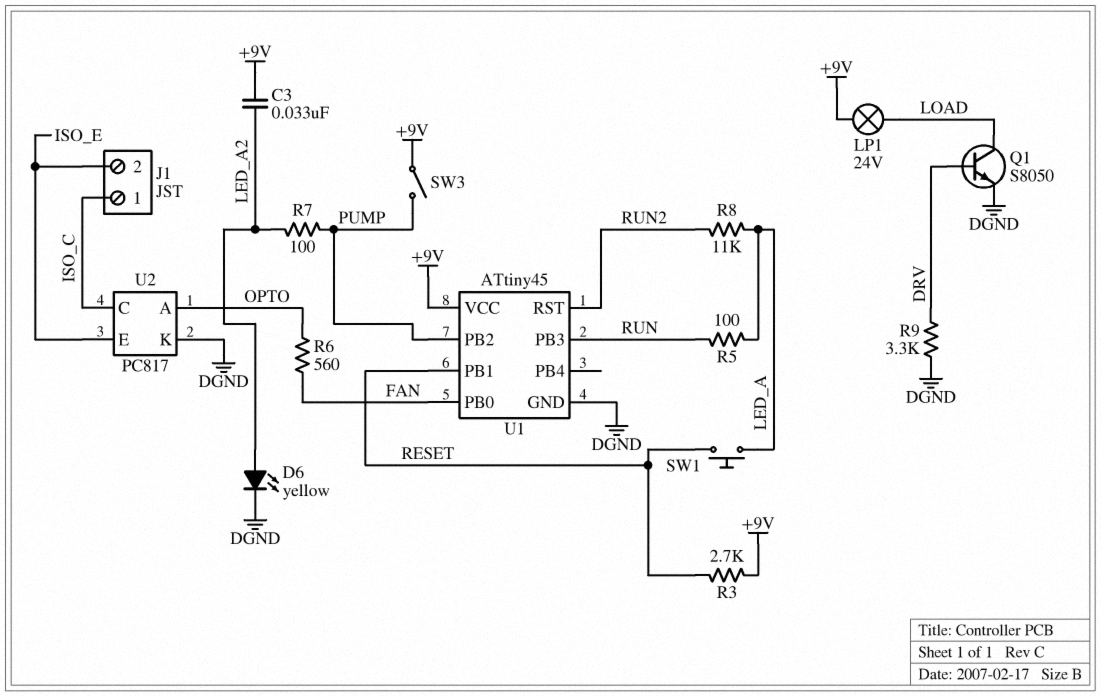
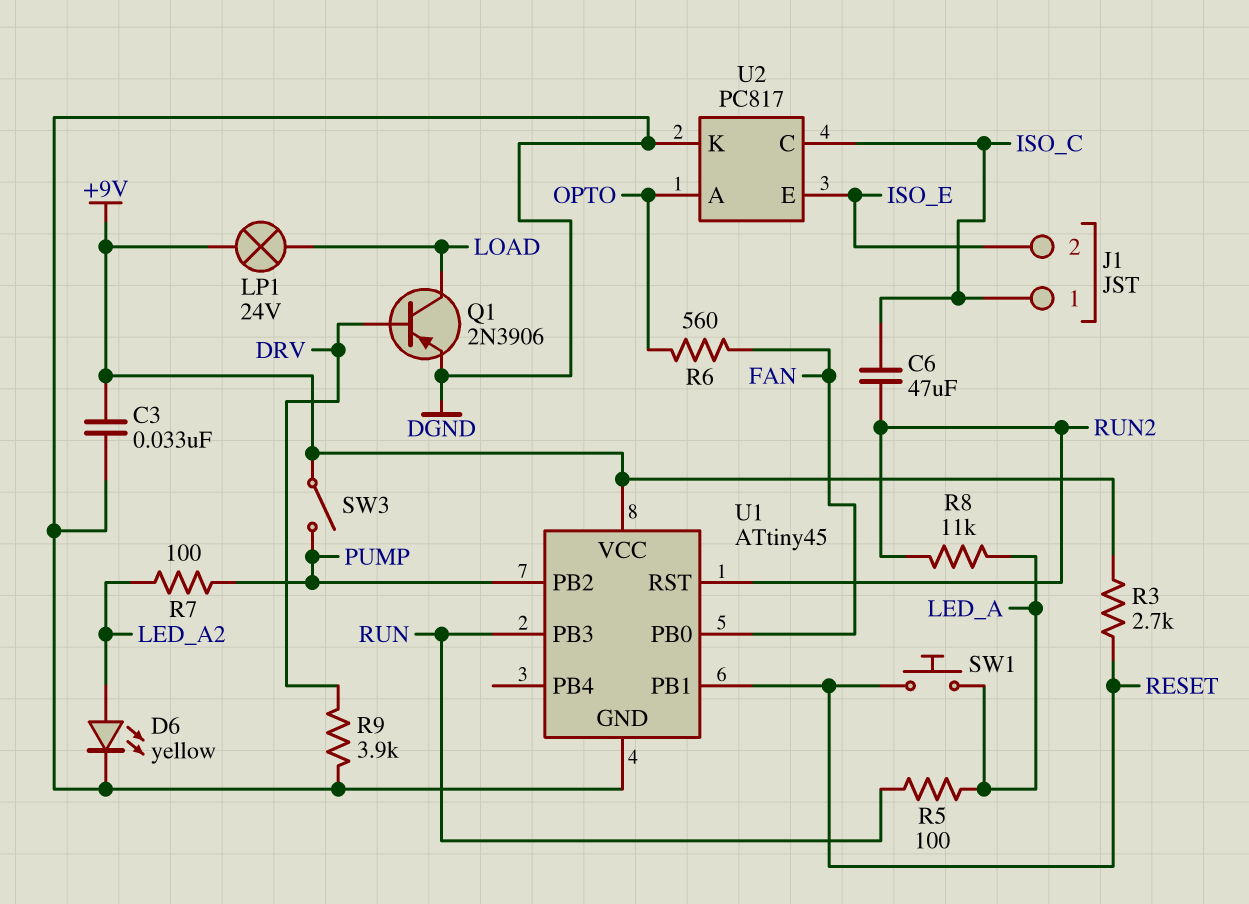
C3: 33nF (+9V, LED_A2) -> 33nF (+9V, DGND)
C6: none -> 47uF (ISO_C, RUN2)
Q1: NPN S8050 (B DRV, C LOAD, E DGND) -> PNP 2N3906 (B DRV, C LOAD, E DGND)
R9: 3.3k (DGND, DRV) -> 3.9k (DGND, DRV)

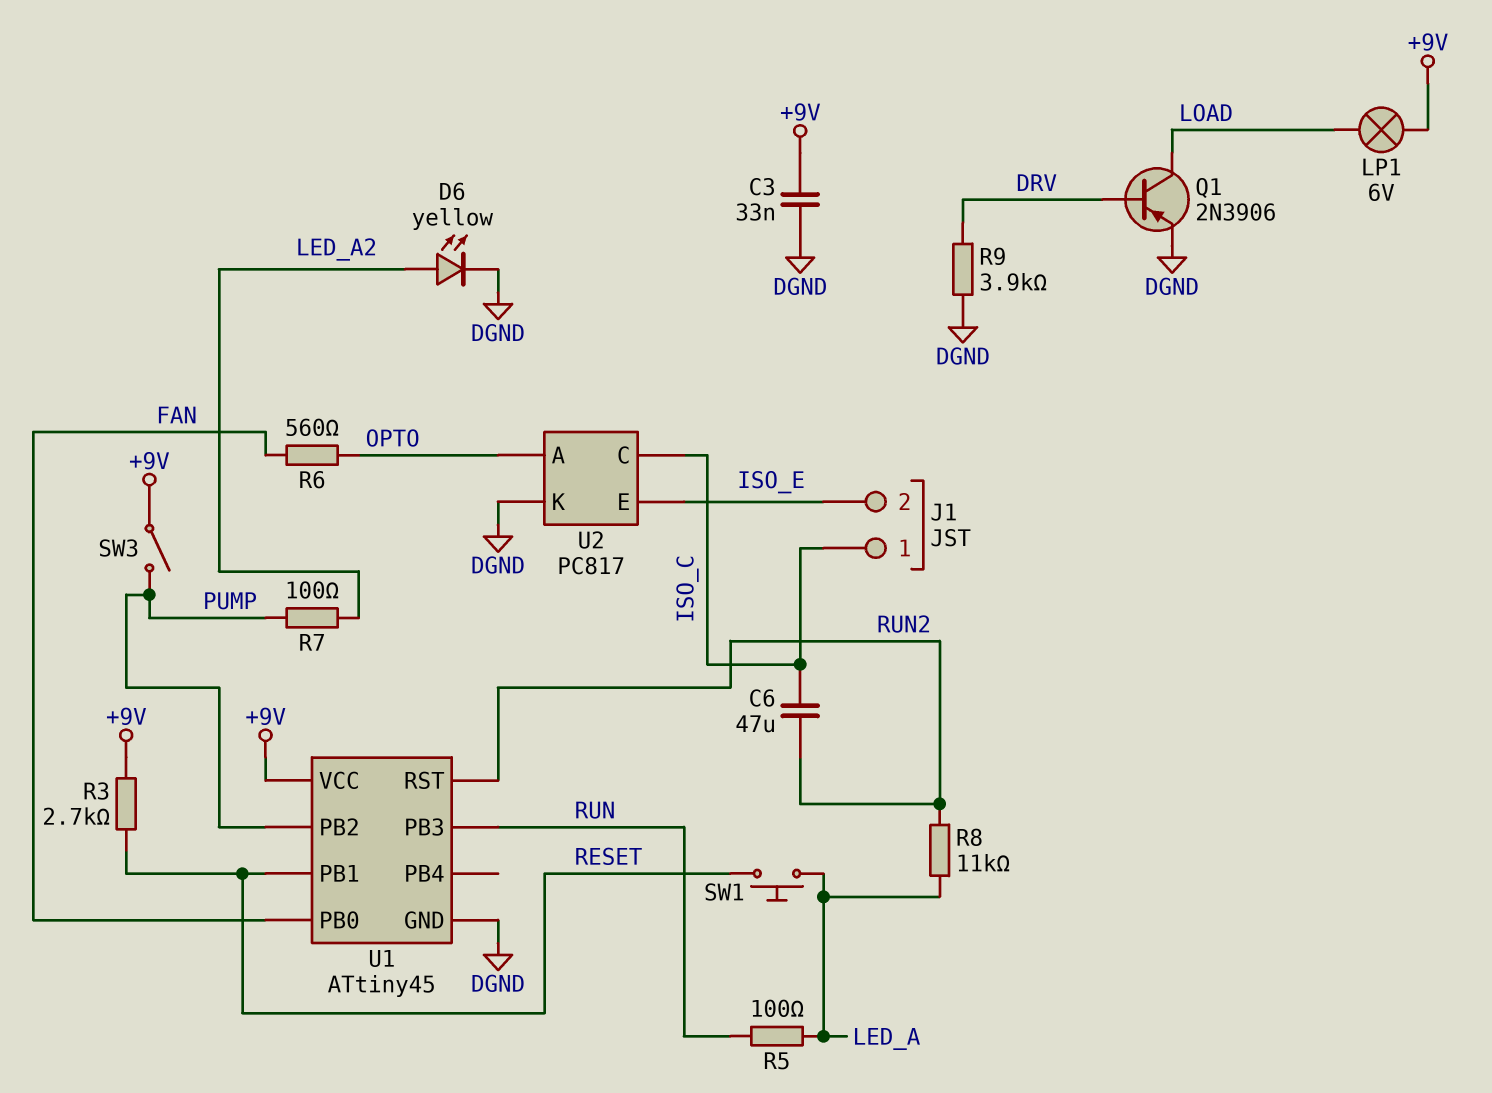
LP1: lamp 24V (+9V, LOAD) -> lamp 6V (+9V, LOAD)

